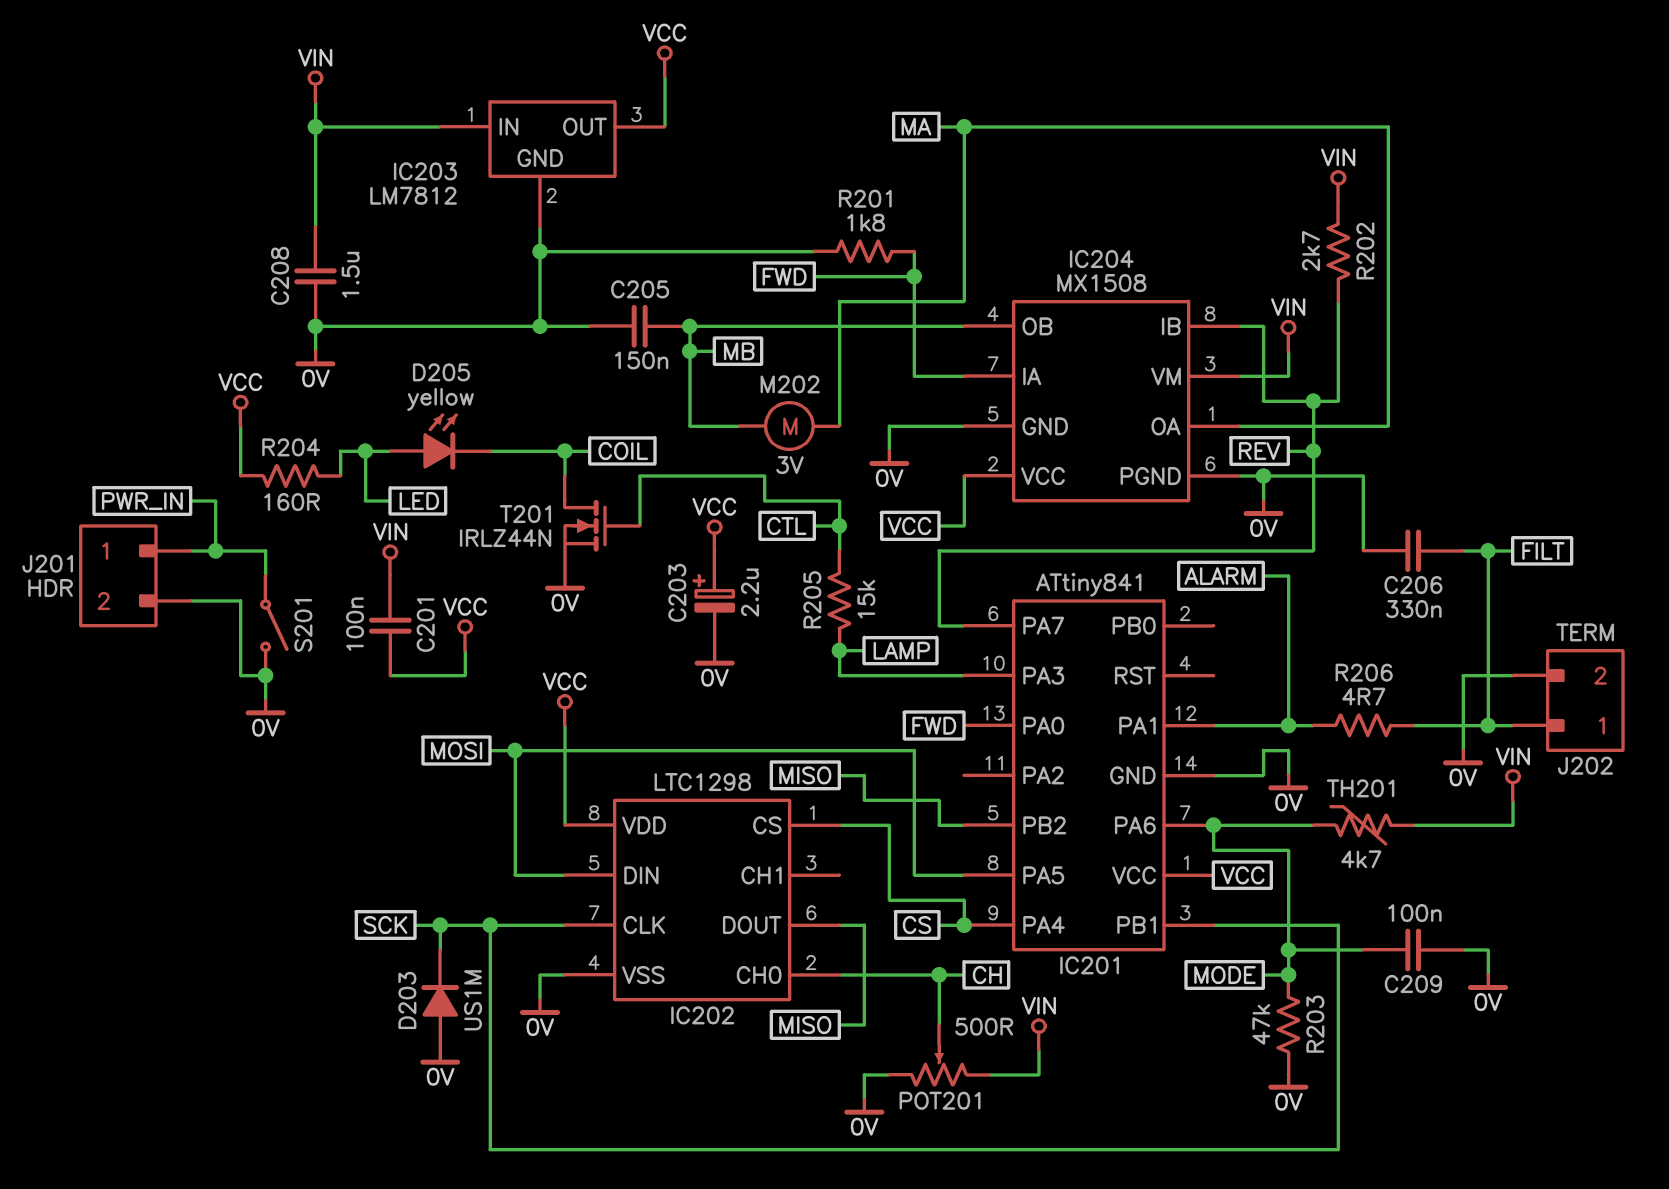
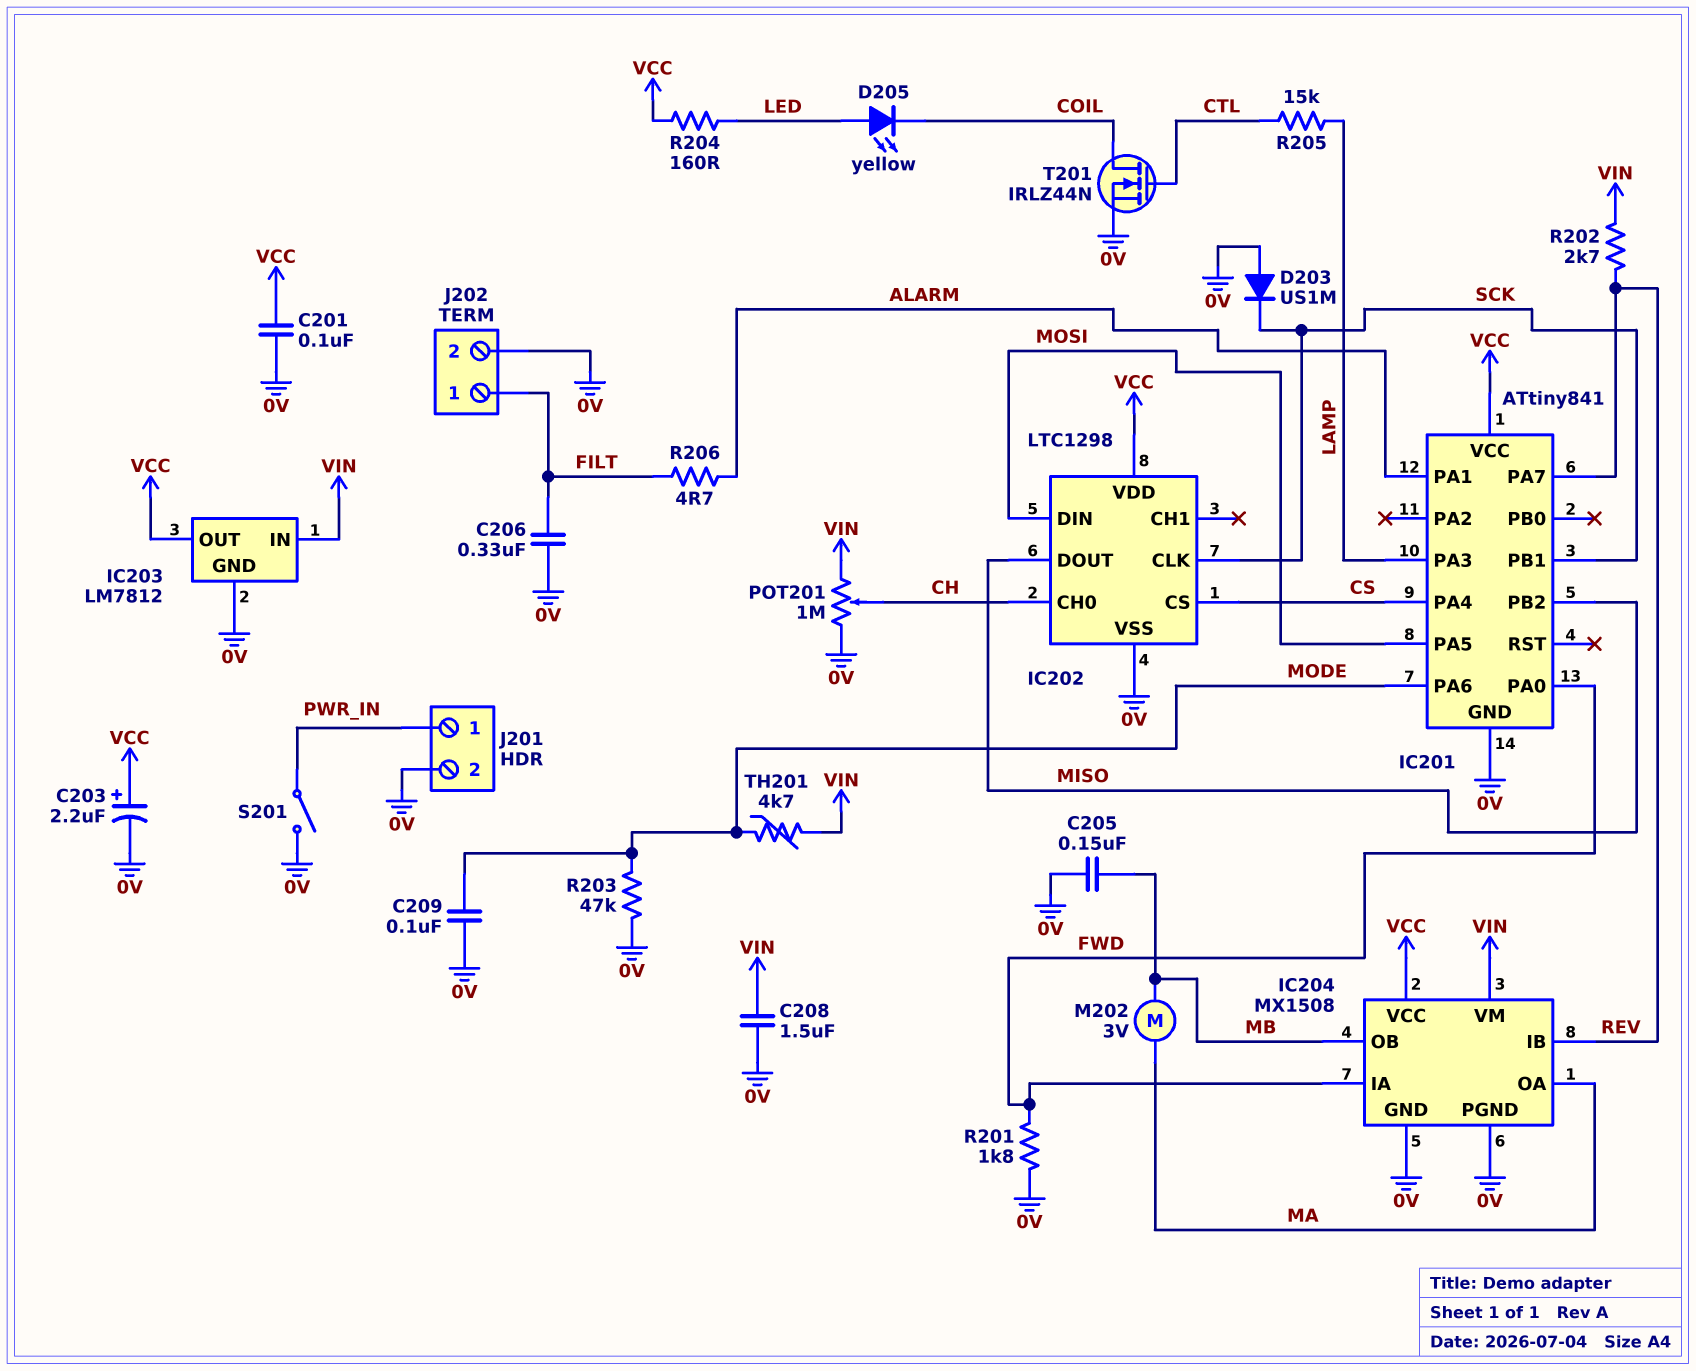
C201: 100nF (VCC, VIN) -> 100nF (0V, VCC)
POT201: 500 (0V, VIN, wiper CH) -> 1M (0V, VIN, wiper CH)

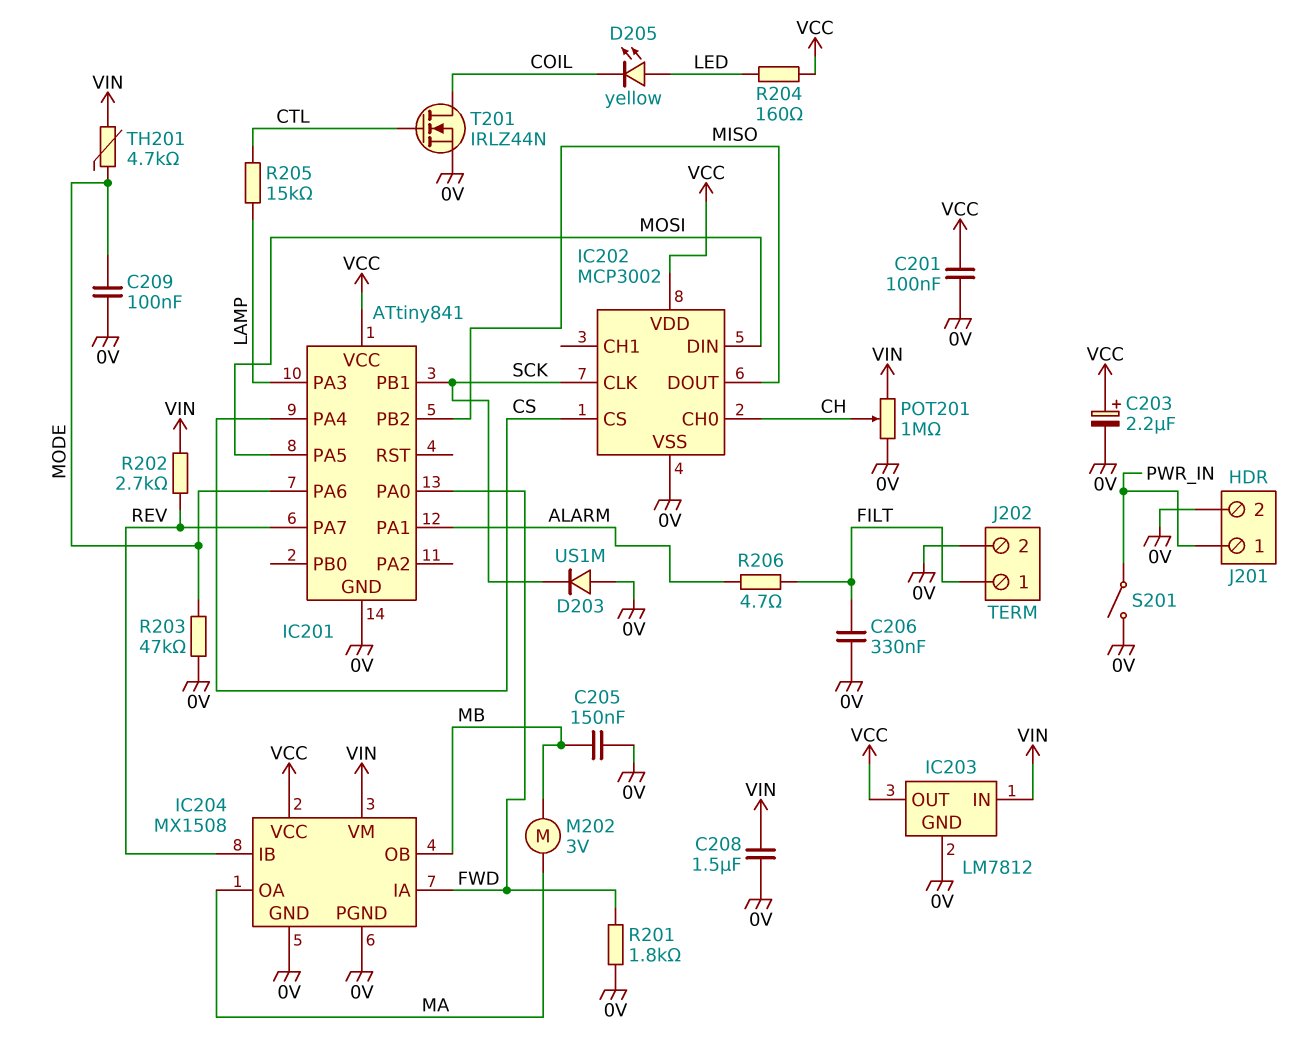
IC202: LTC1298 -> MCP3002

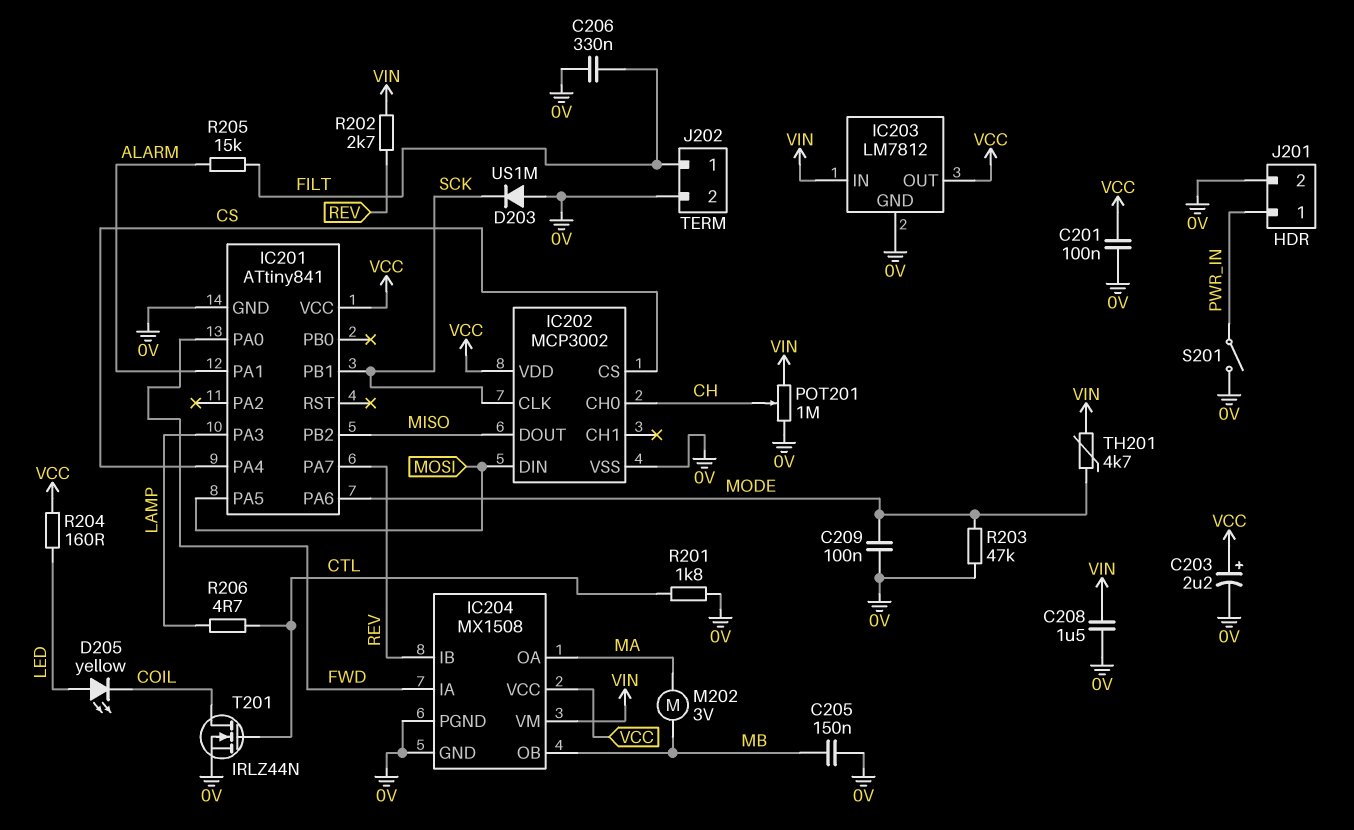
R201: 1.8k (0V, FWD) -> 1.8k (0V, CTL)
R205: 15k (CTL, LAMP) -> 15k (ALARM, FILT)
R206: 4.7 (ALARM, FILT) -> 4.7 (CTL, LAMP)

